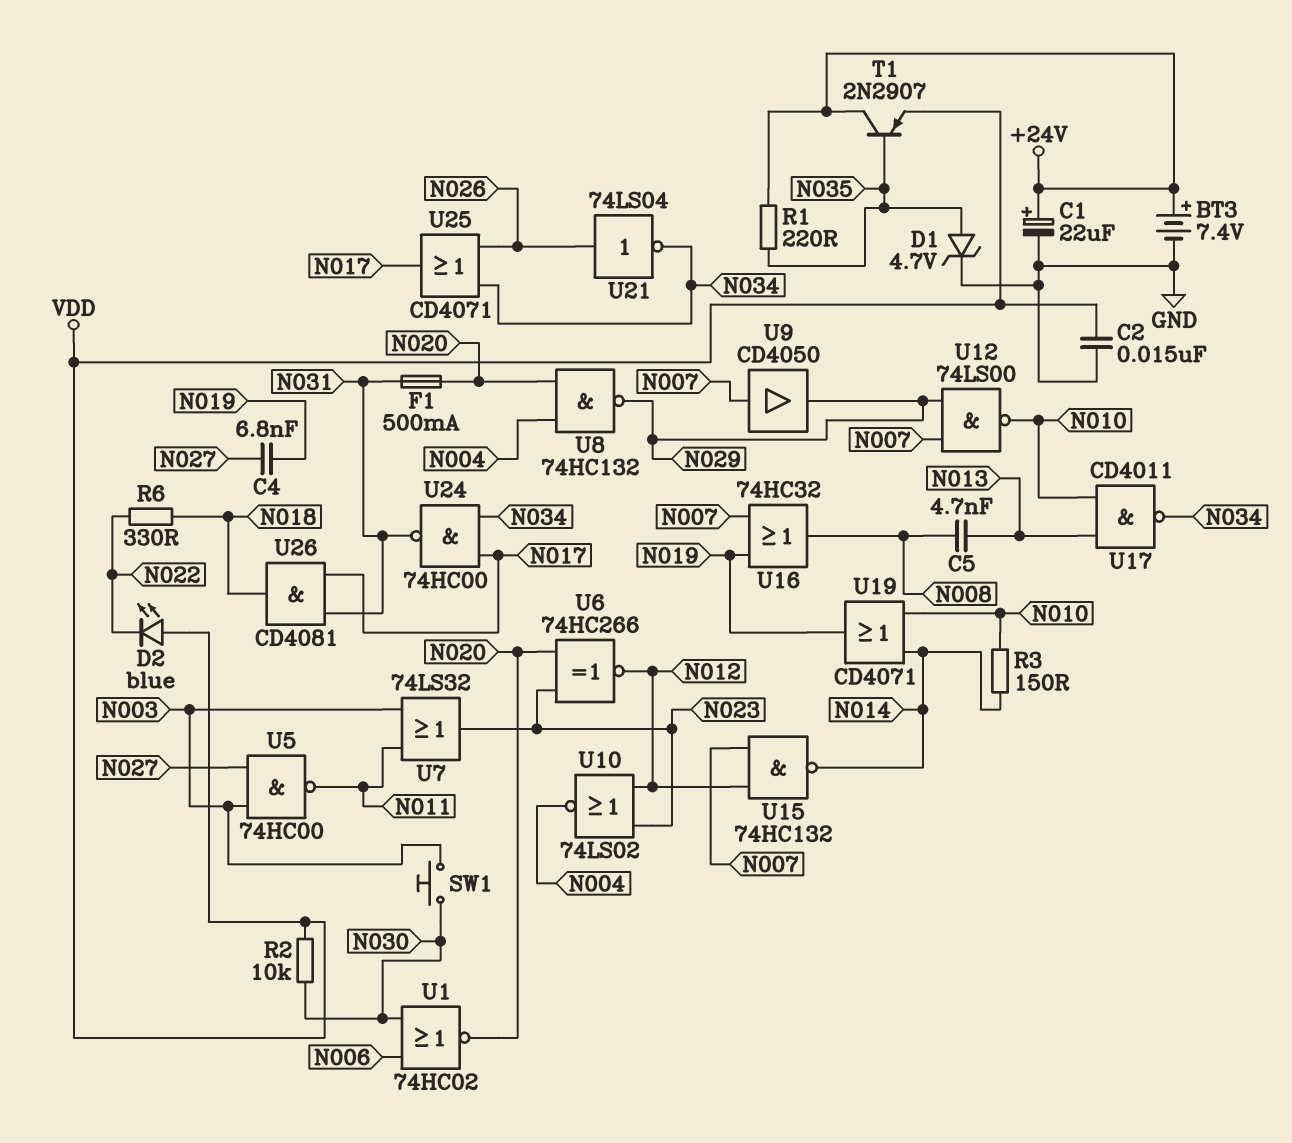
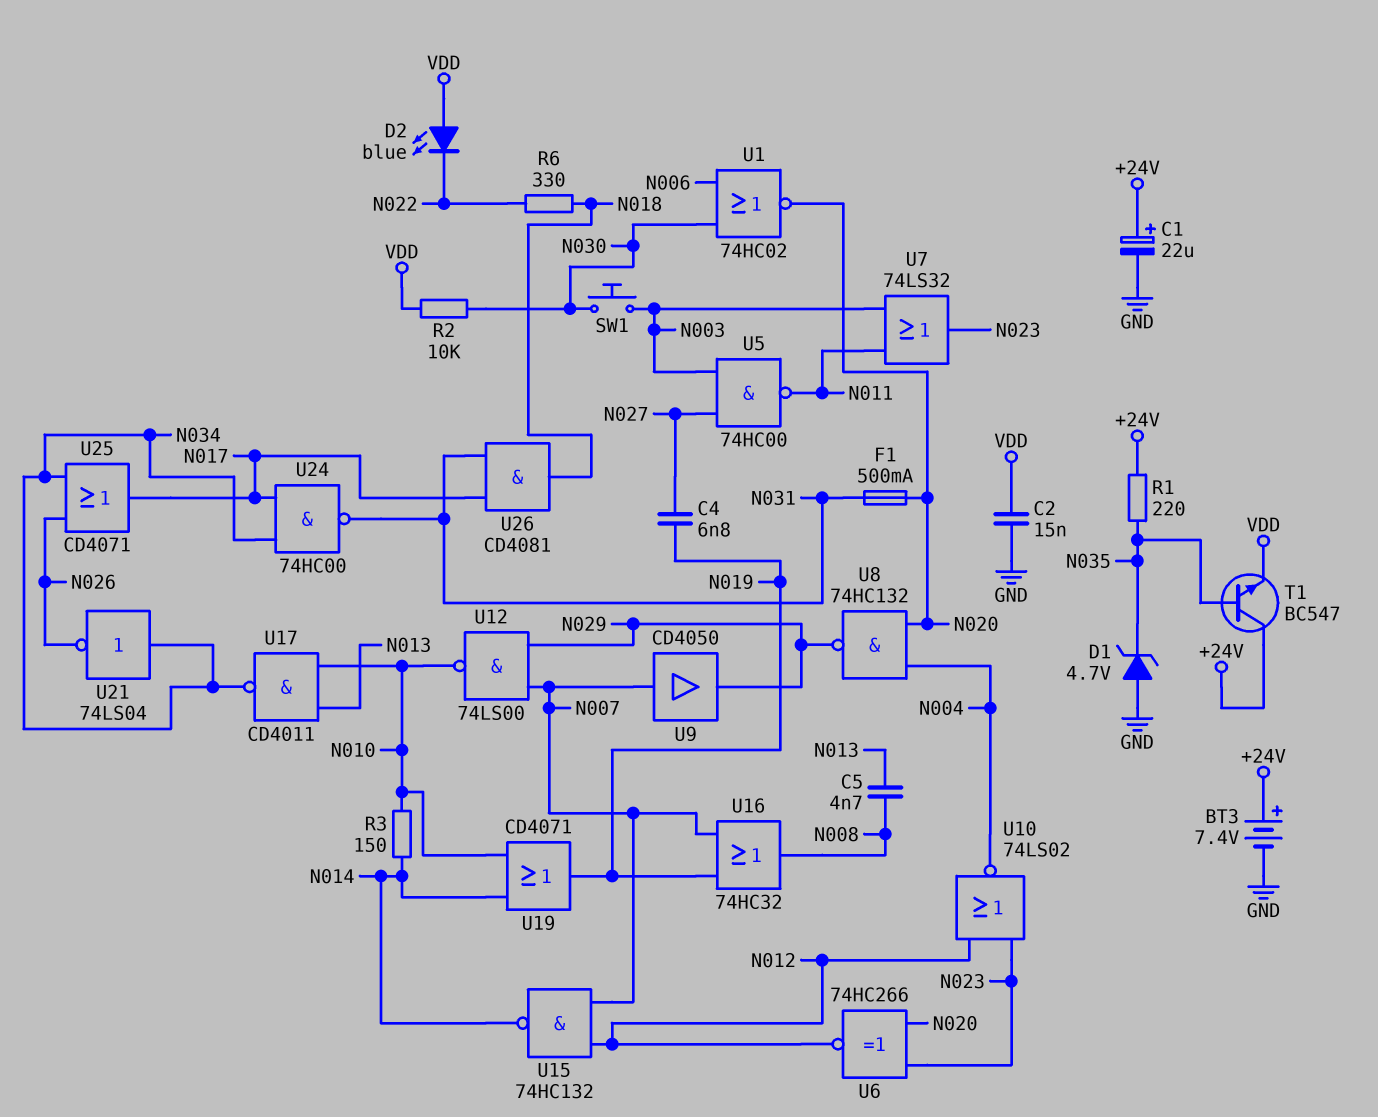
D1: zener 4.7V (A N035, K GND) -> zener 4.7V (A GND, K N035)
T1: PNP 2N2907 (B N035, C +24V, E VDD) -> NPN BC547 (B N035, C +24V, E VDD)
U21: NOT 74LS04 (in N026, out N034) -> NOT 74LS04 (in N034, out N026)

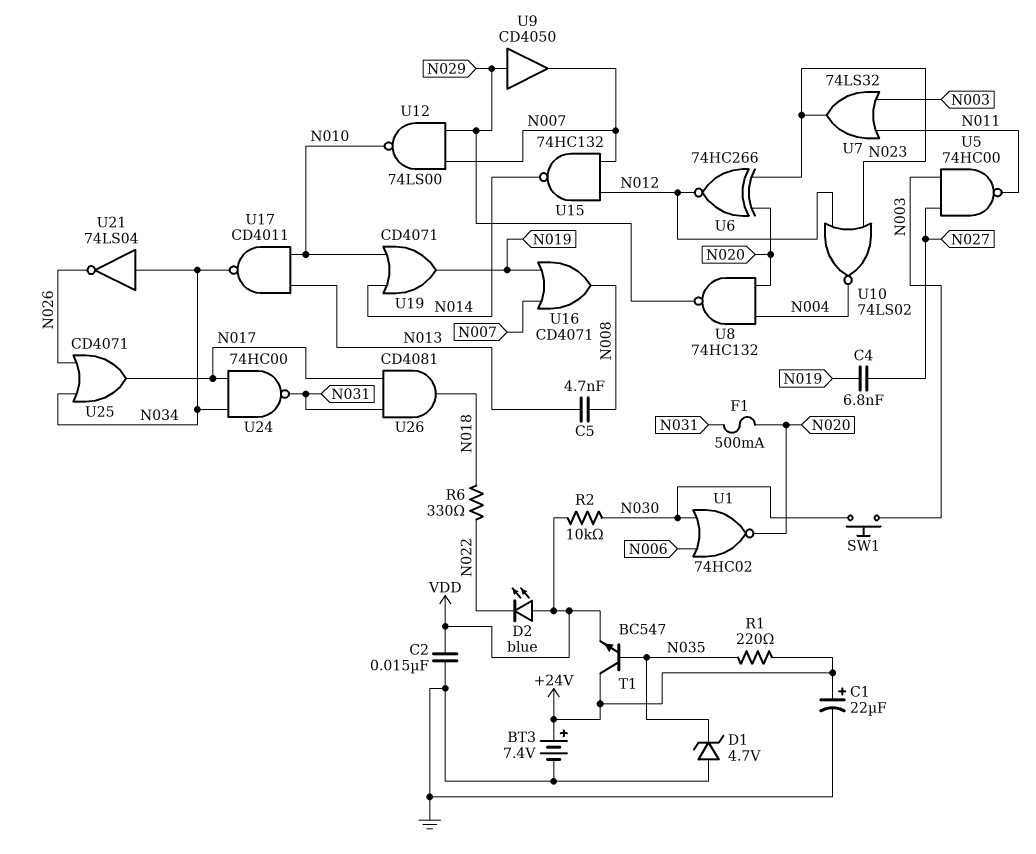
R3: 150 (N010, N014) -> none
U9: buffer CD4050 (in N007, out N029) -> buffer CD4050 (in N029, out N007)
U16: OR 74HC32 (in N007, in N019, out N008) -> OR CD4071 (in N007, in N019, out N008)

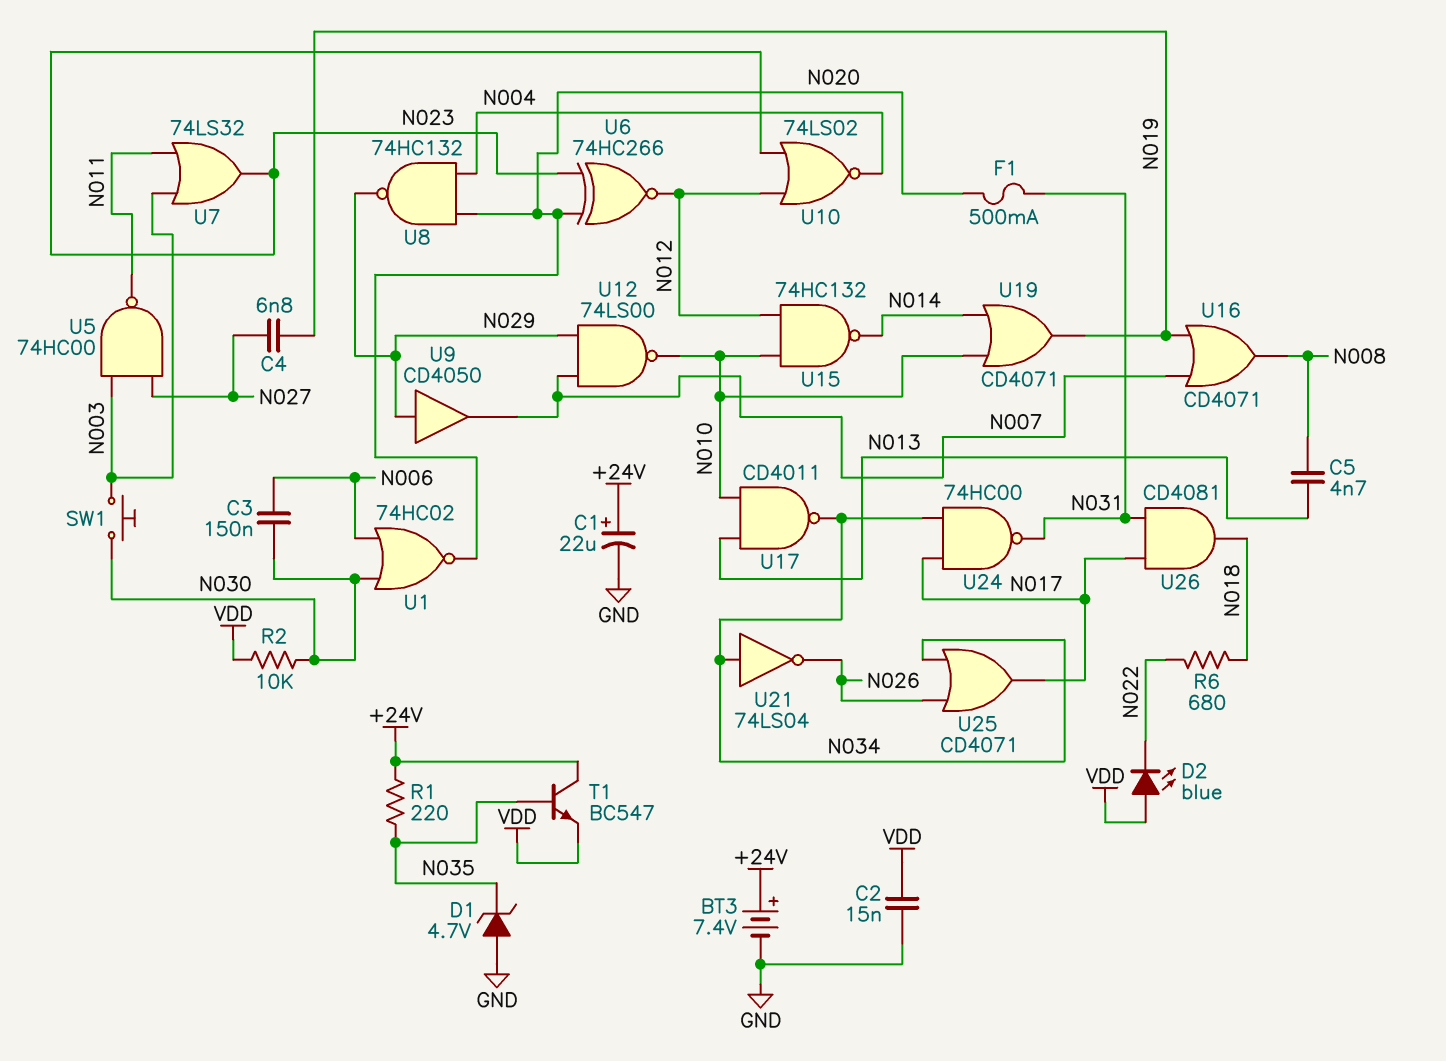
C3: none -> 150nF (N006, N030)
R6: 330 (N018, N022) -> 680 (N018, N022)
U15: NAND 74HC132 (in N007, in N012, out N014) -> NAND 74HC132 (in N010, in N012, out N014)

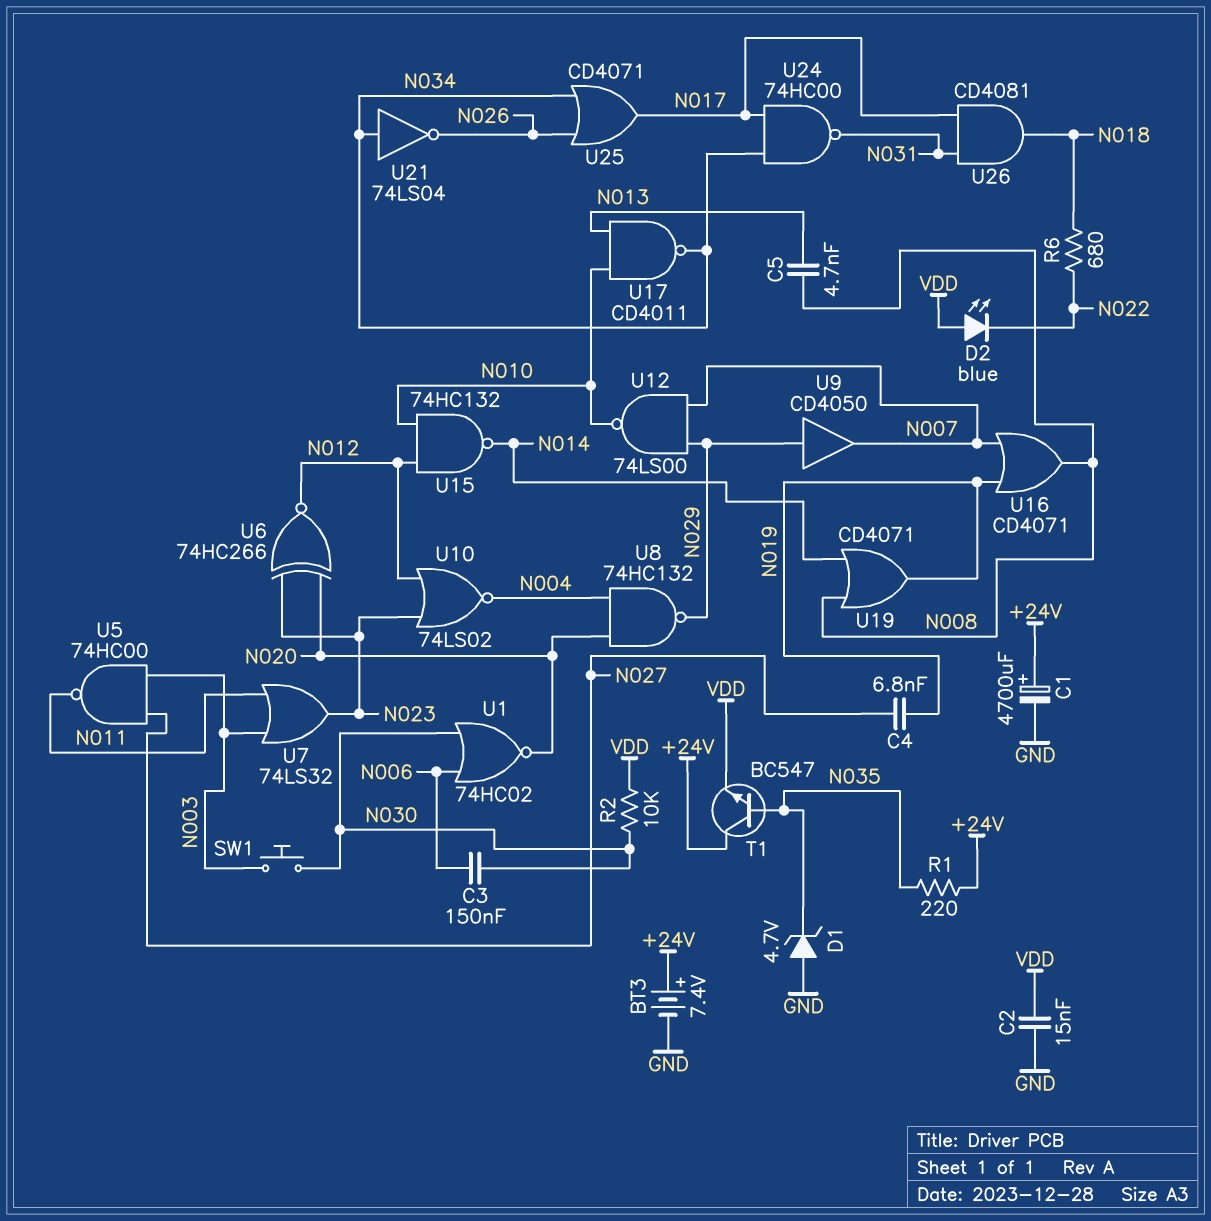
C1: 22uF (plus +24V, minus GND) -> 4700uF (plus +24V, minus GND)
F1: 500mA (N020, N031) -> none
U19: OR CD4071 (in N010, in N014, out N019) -> OR CD4071 (in N008, in N014, out N019)

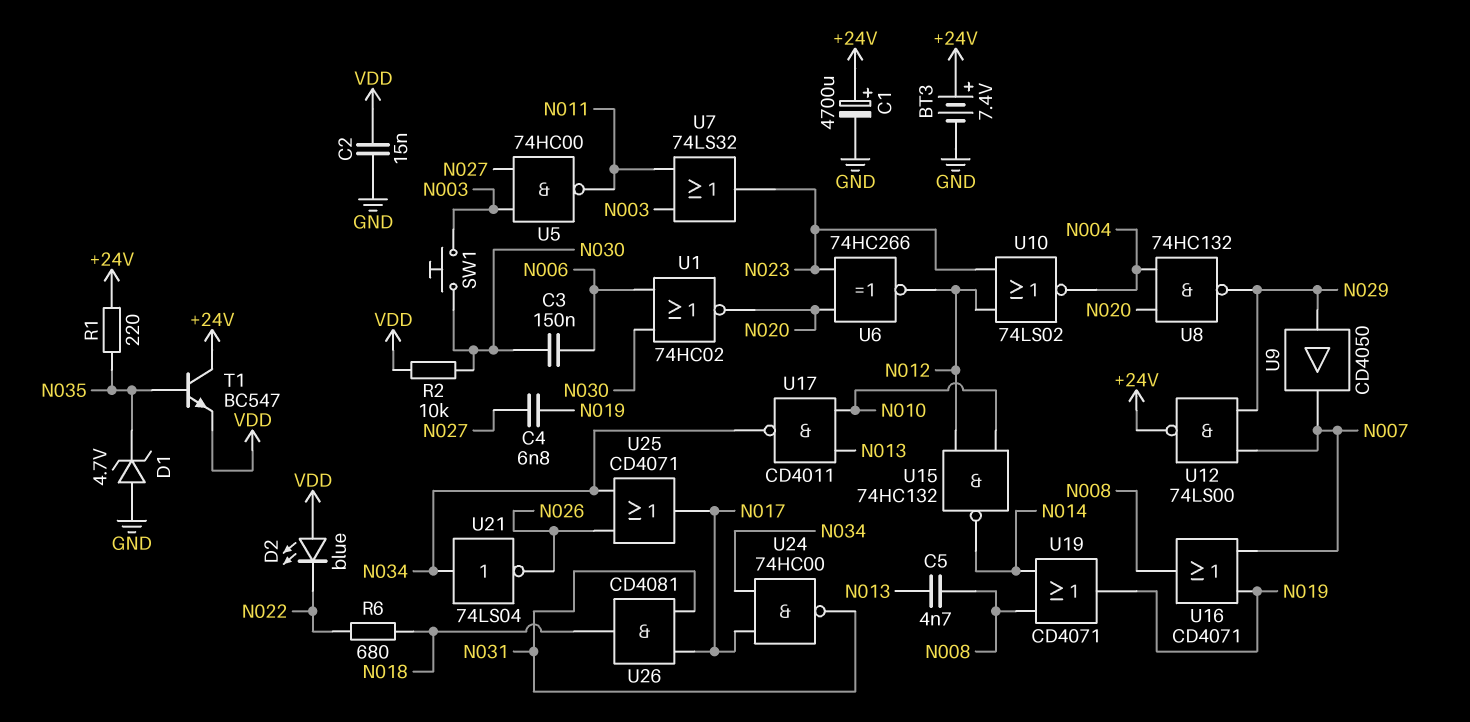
U12: NAND 74LS00 (in N007, in N029, out N010) -> NAND 74LS00 (in N007, in N029, out +24V)

